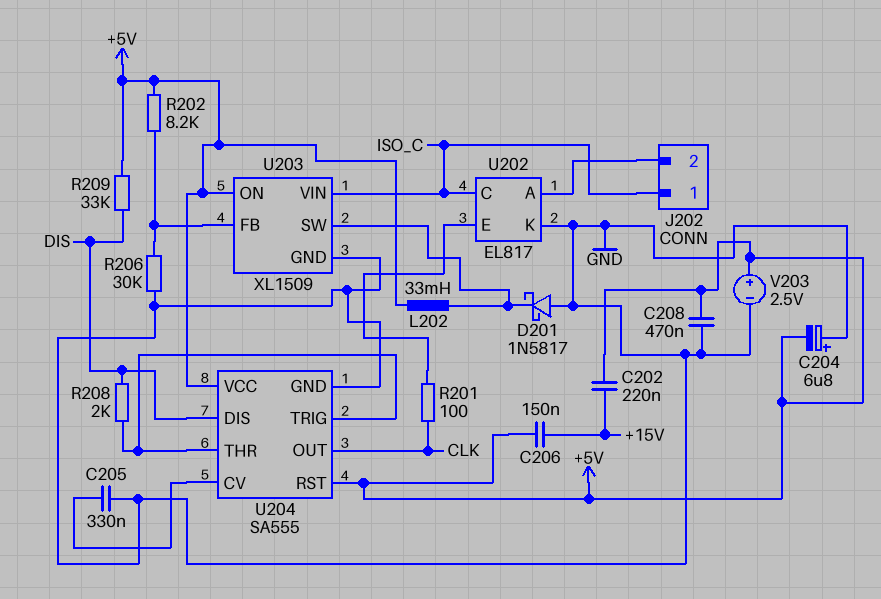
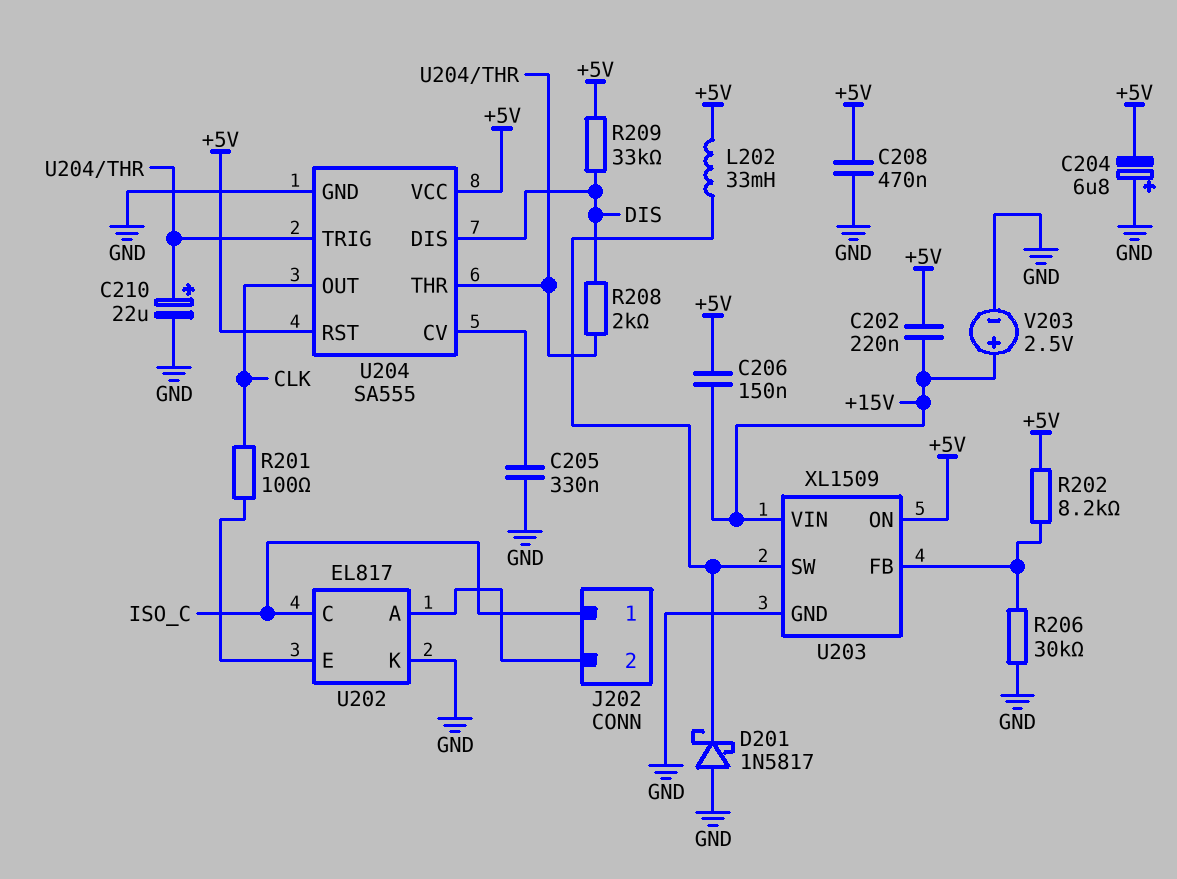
C210: none -> 22uF (plus U204/THR, minus GND)
U203 pin VIN: ISO_C -> +15V
V203: 2.5V (plus +5V, minus GND) -> 2.5V (plus +15V, minus GND)

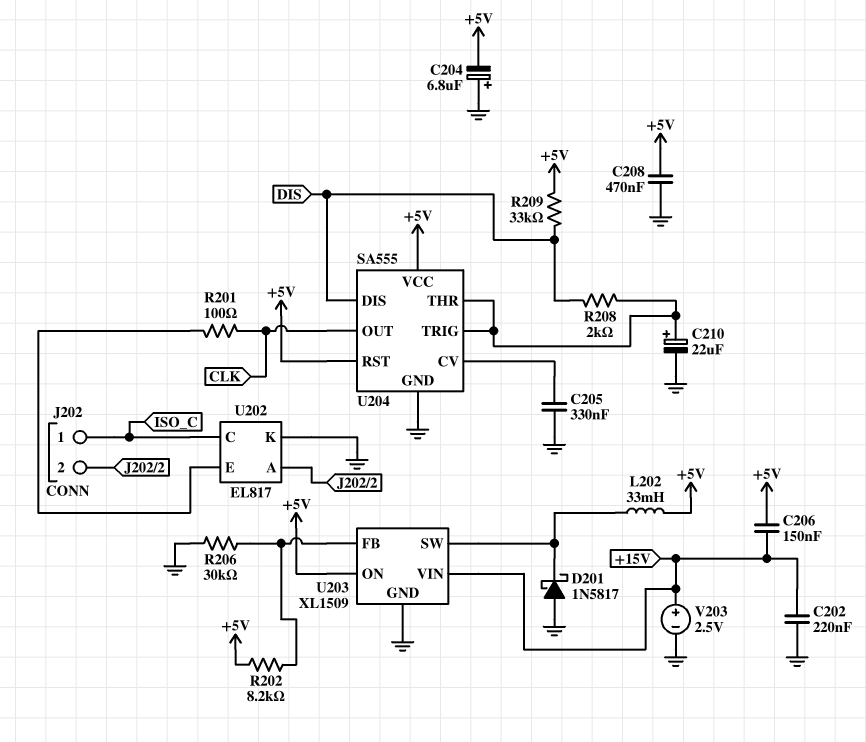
C202: 220nF (+5V, +15V) -> 220nF (+15V, GND)

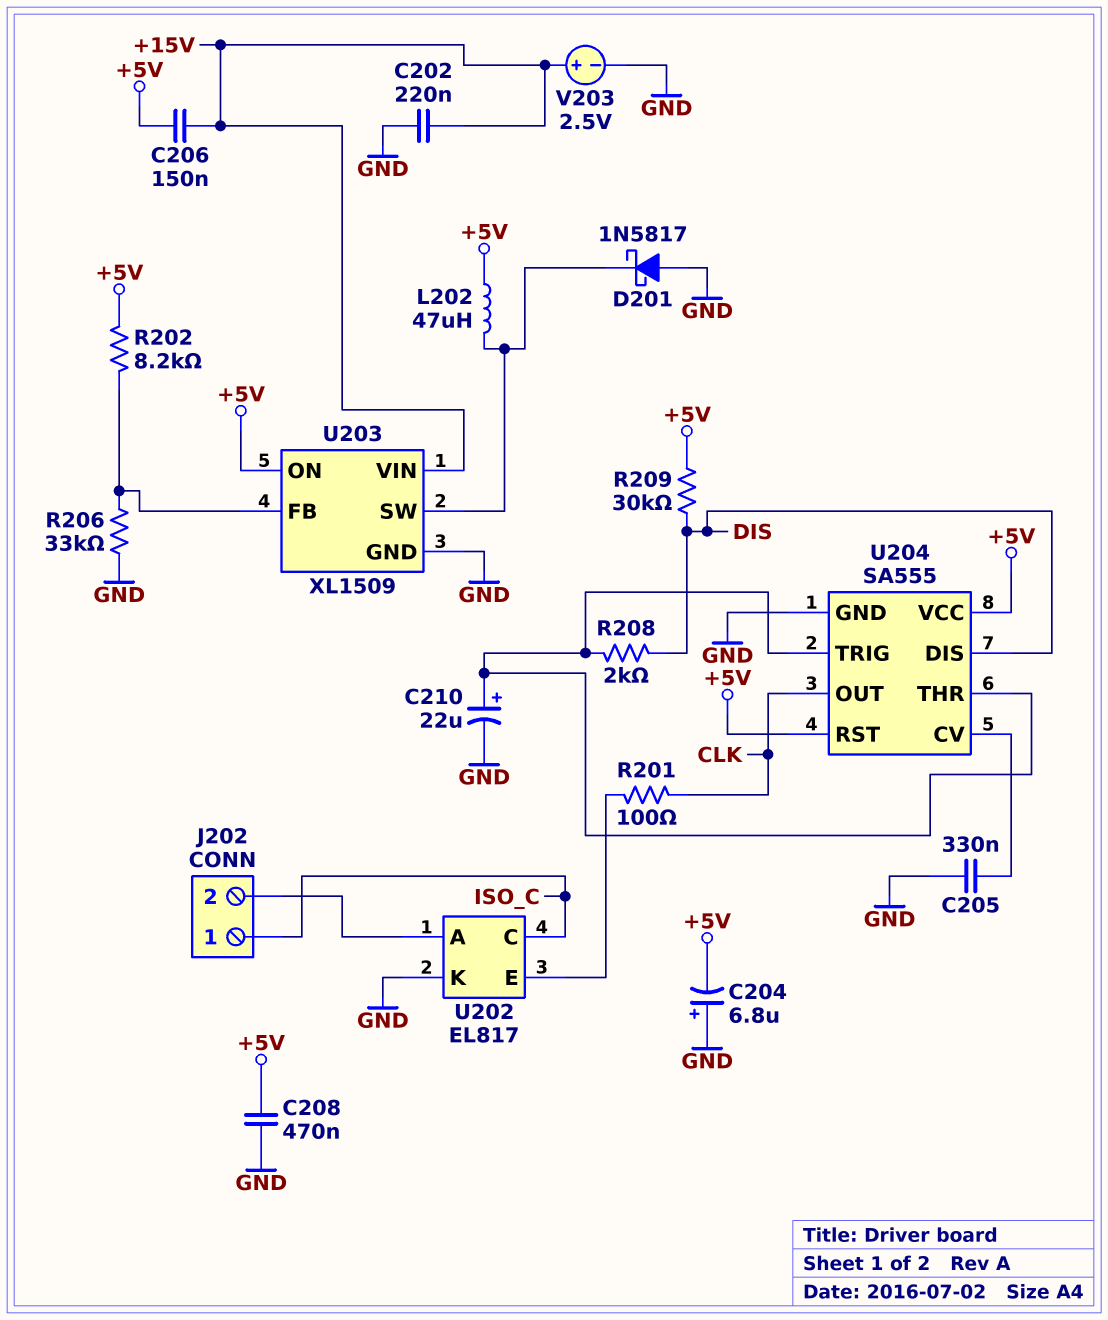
L202: 33mH (+5V, U203/SW) -> 47uH (+5V, U203/SW)
R206: 30k (GND, U203/FB) -> 33k (GND, U203/FB)
R209: 33k (+5V, DIS) -> 30k (+5V, DIS)

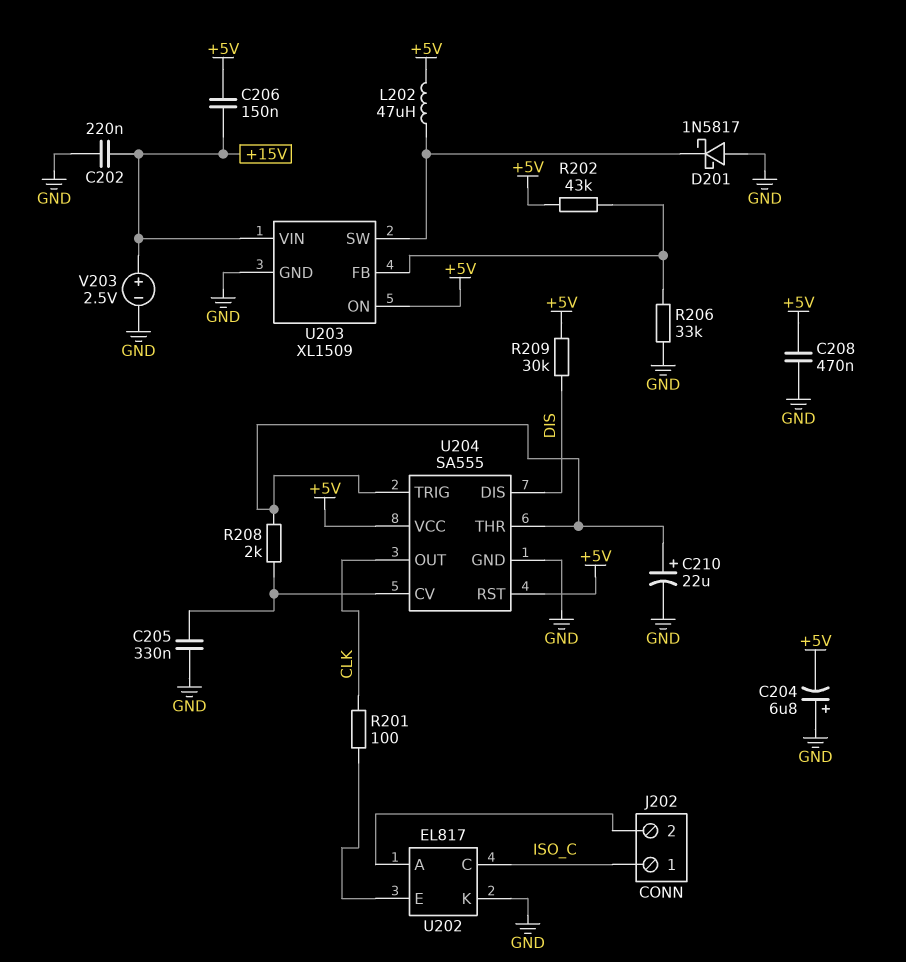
R202: 8.2k (+5V, U203/FB) -> 43k (+5V, U203/FB)
R208: 2k (DIS, U204/THR) -> 2k (U204/CV, U204/THR)

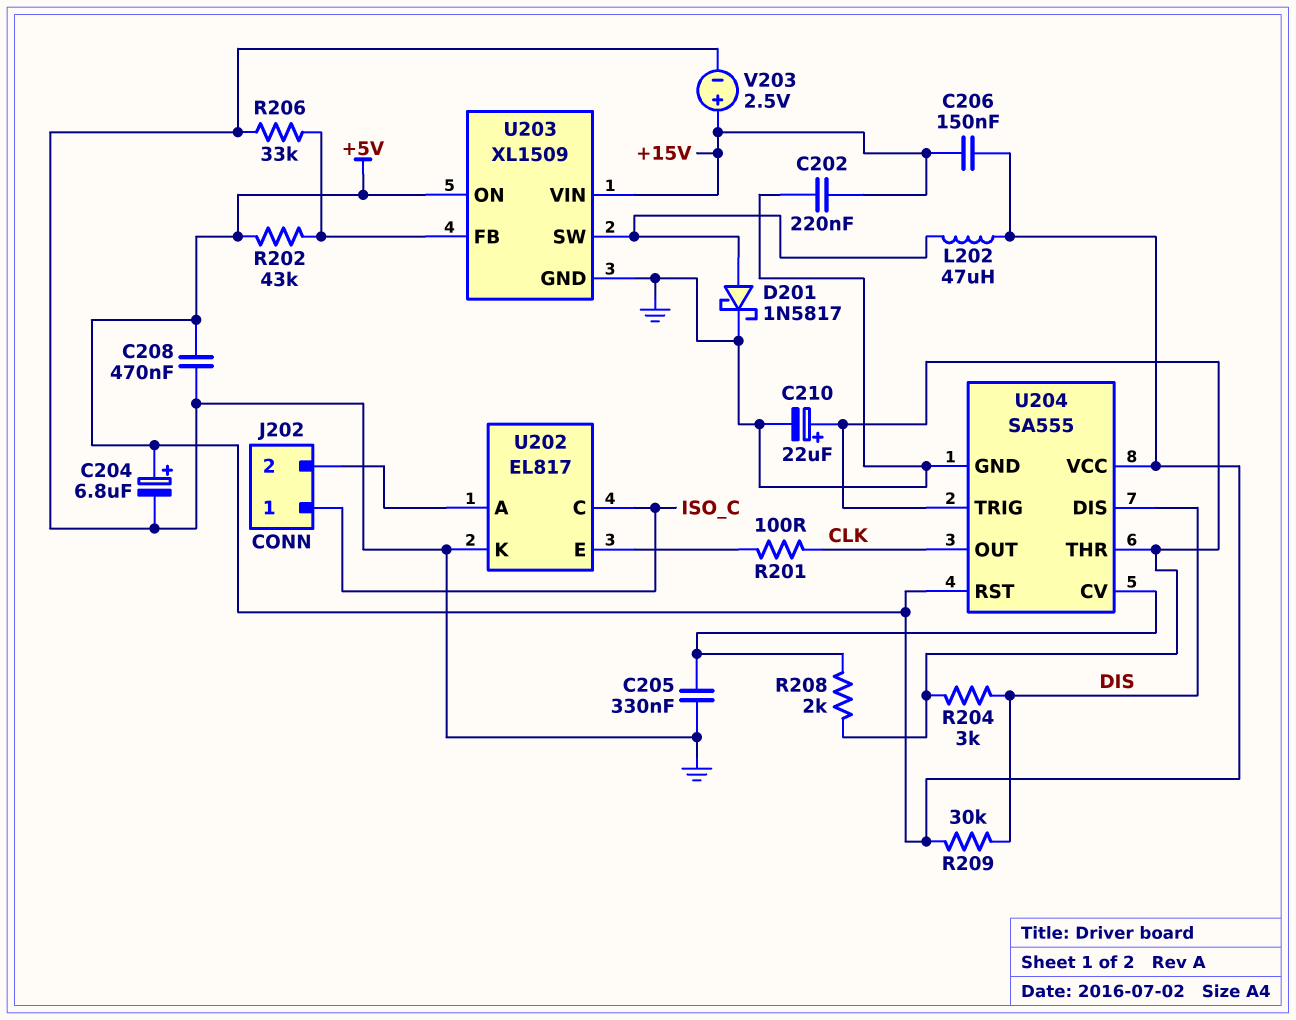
C204: 6.8uF (plus GND, minus +5V) -> 6.8uF (plus +5V, minus GND)
D201: schottky 1N5817 (A GND, K U203/SW) -> schottky 1N5817 (A U203/SW, K GND)
R204: none -> 3k (DIS, U204/THR)

